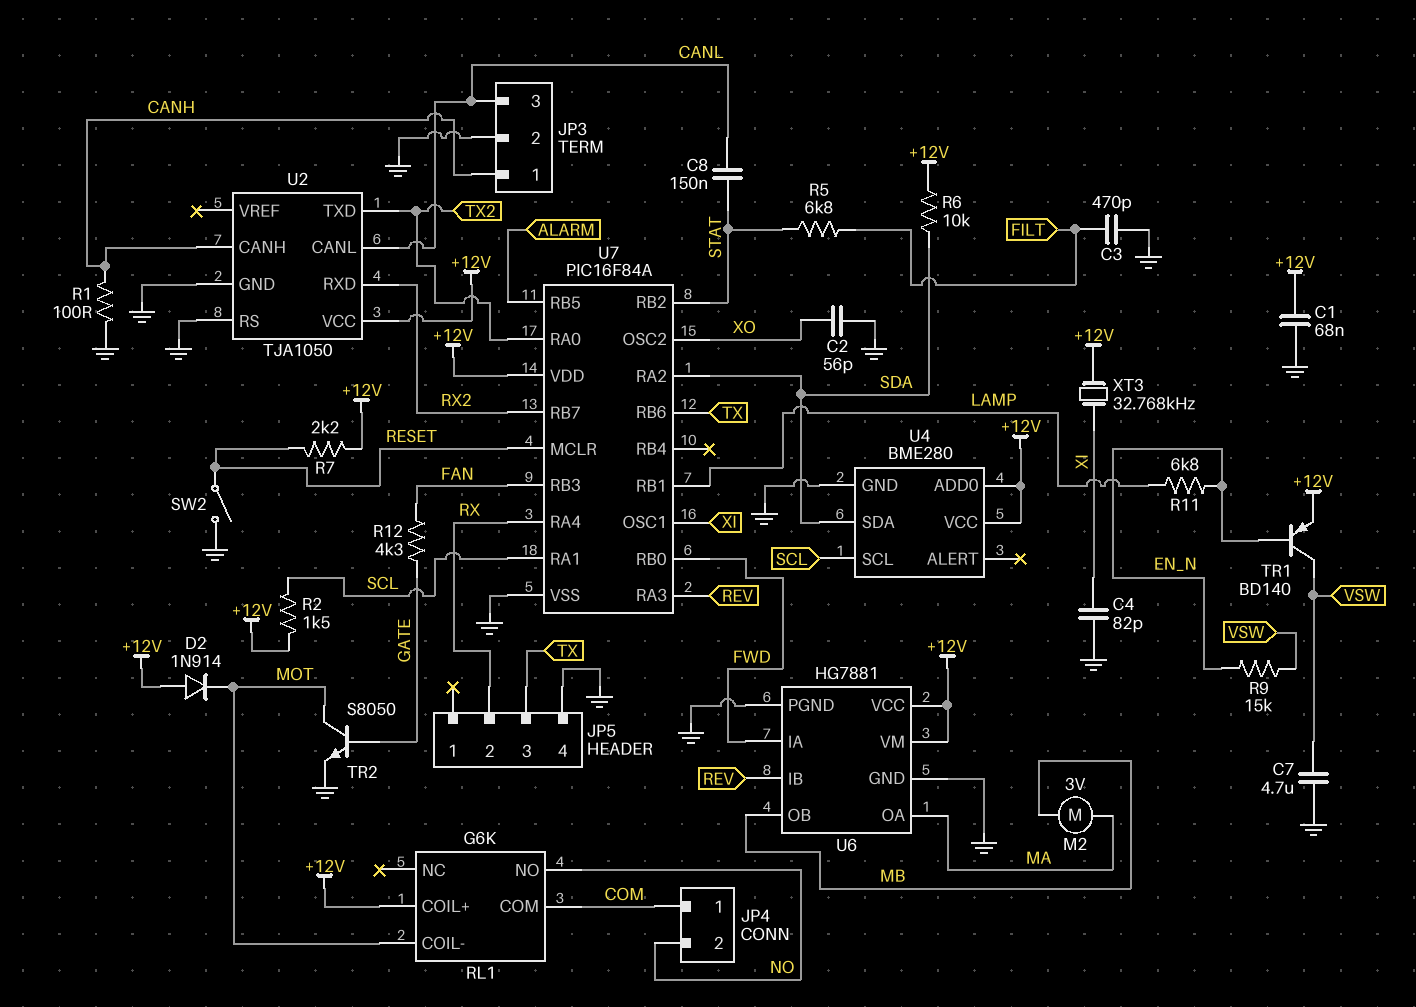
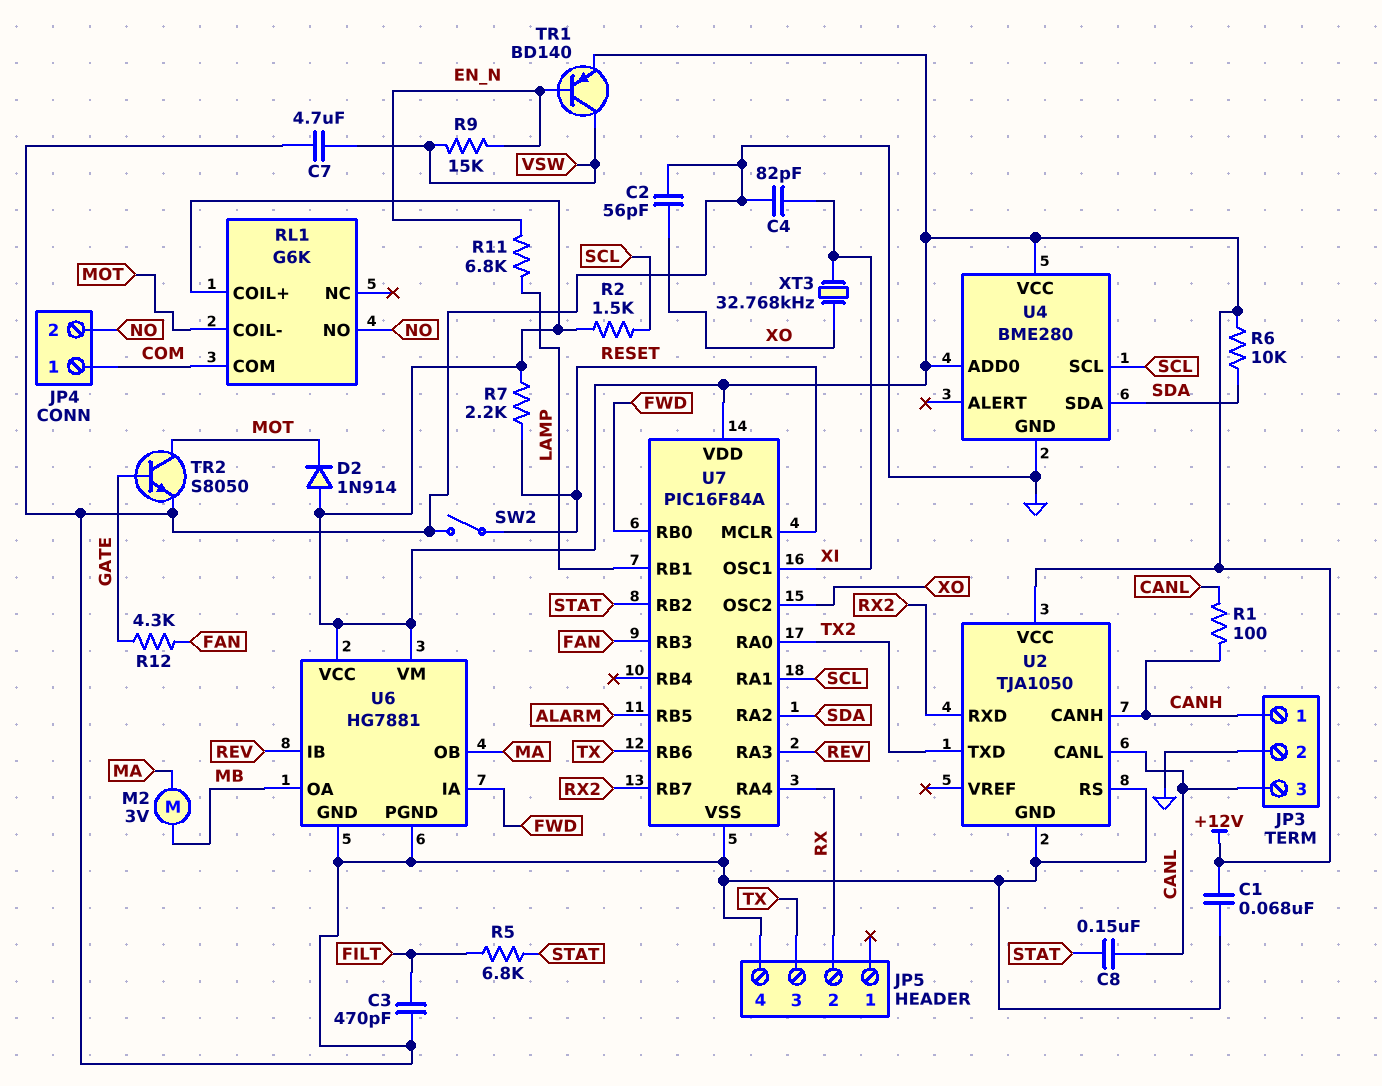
R1: 100 (CANH, GND) -> 100 (CANH, CANL)
U6 pin OA: MA -> MB
U6 pin OB: MB -> MA
XT3: 32.768kHz (+12V, XI) -> 32.768kHz (XI, XO)

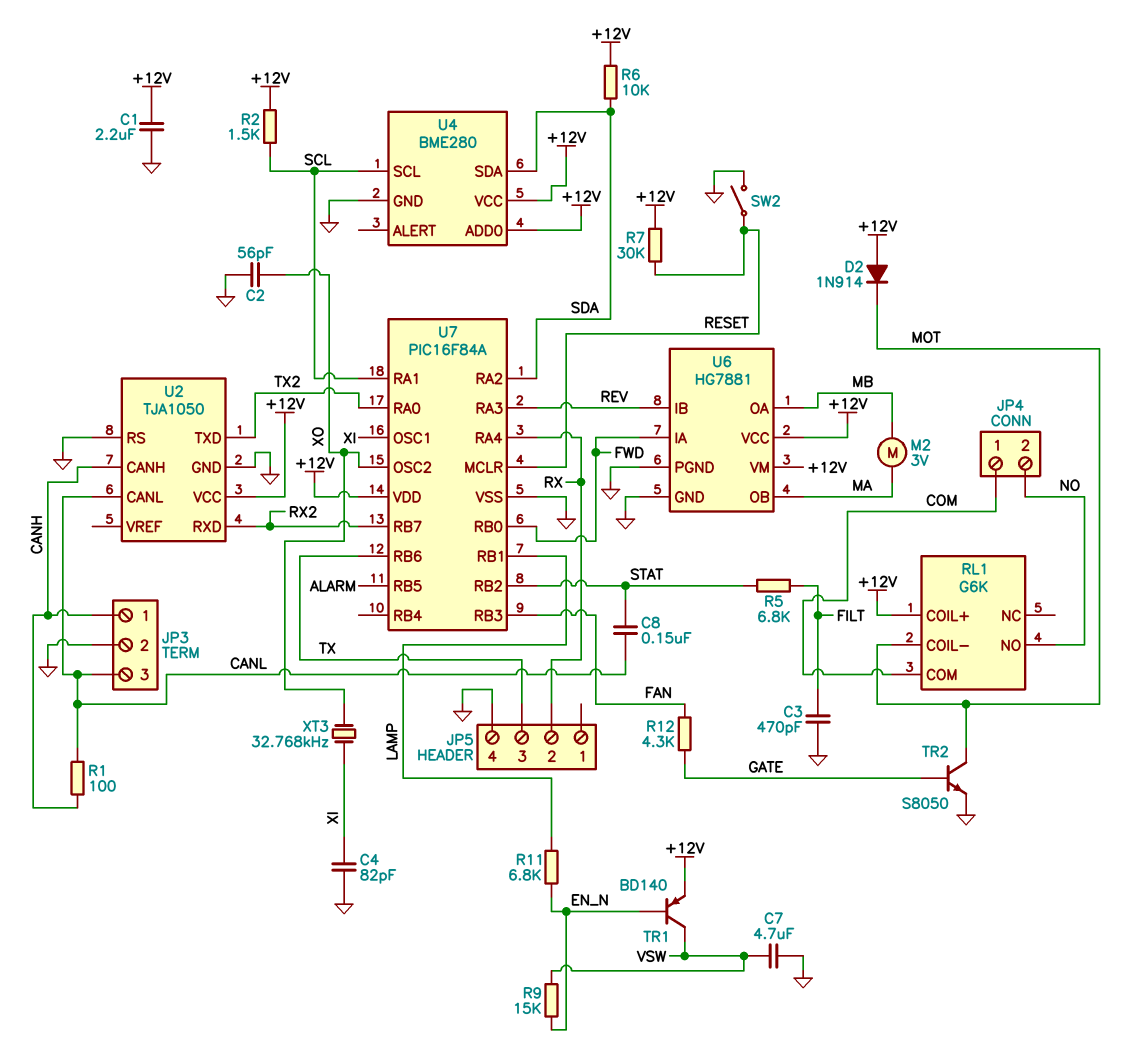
C1: 68nF (+12V, GND) -> 2.2uF (+12V, GND)
R7: 2.2k (+12V, RESET) -> 30k (+12V, RESET)

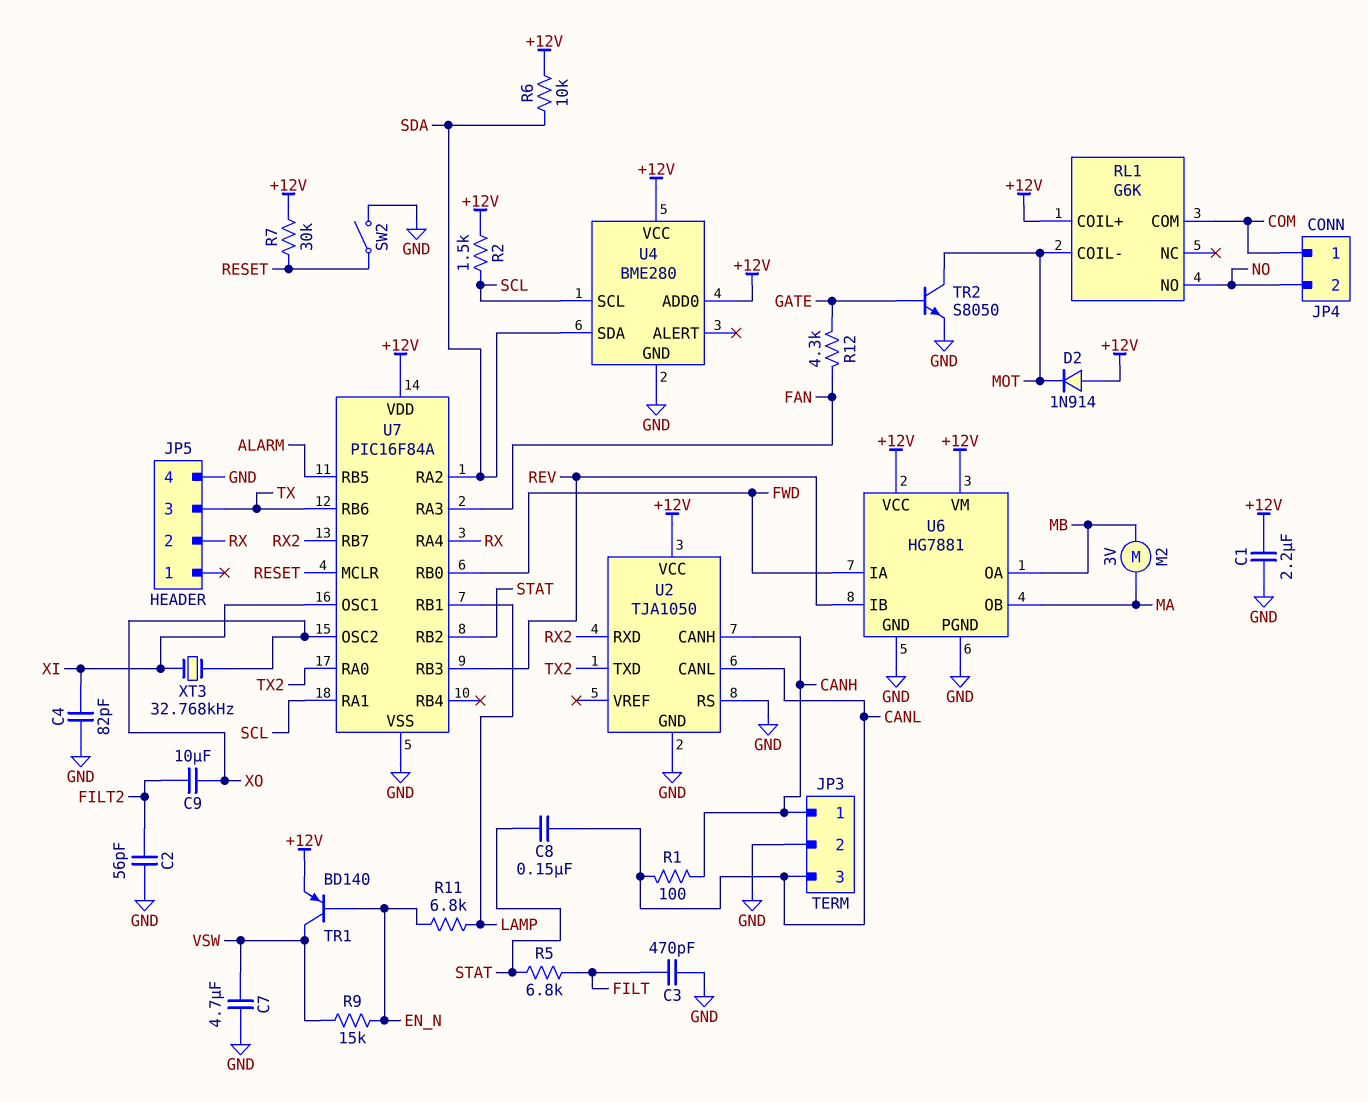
C2: 56pF (GND, XO) -> 56pF (FILT2, GND)
C9: none -> 10uF (FILT2, XO)
U7 pin RA3: REV -> FAN
U7 pin RB3: FAN -> REV

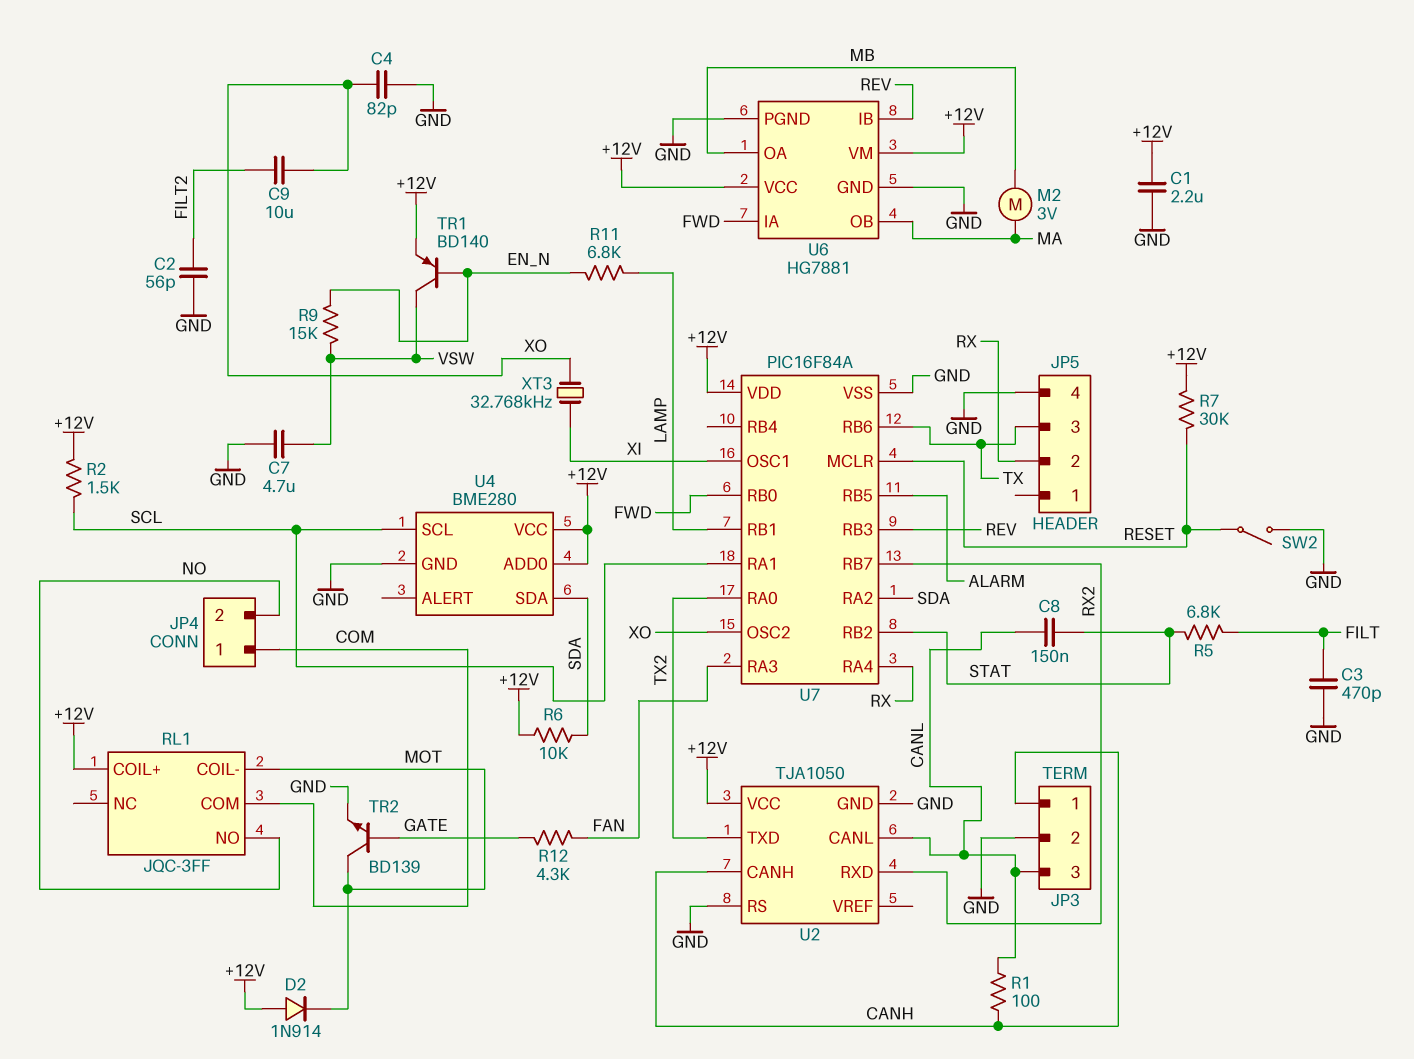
C4: 82pF (GND, XI) -> 82pF (GND, XO)
RL1: G6K -> JQC-3FF
TR2: NPN S8050 (B GATE, C MOT, E GND) -> NPN BD139 (B GATE, C MOT, E GND)

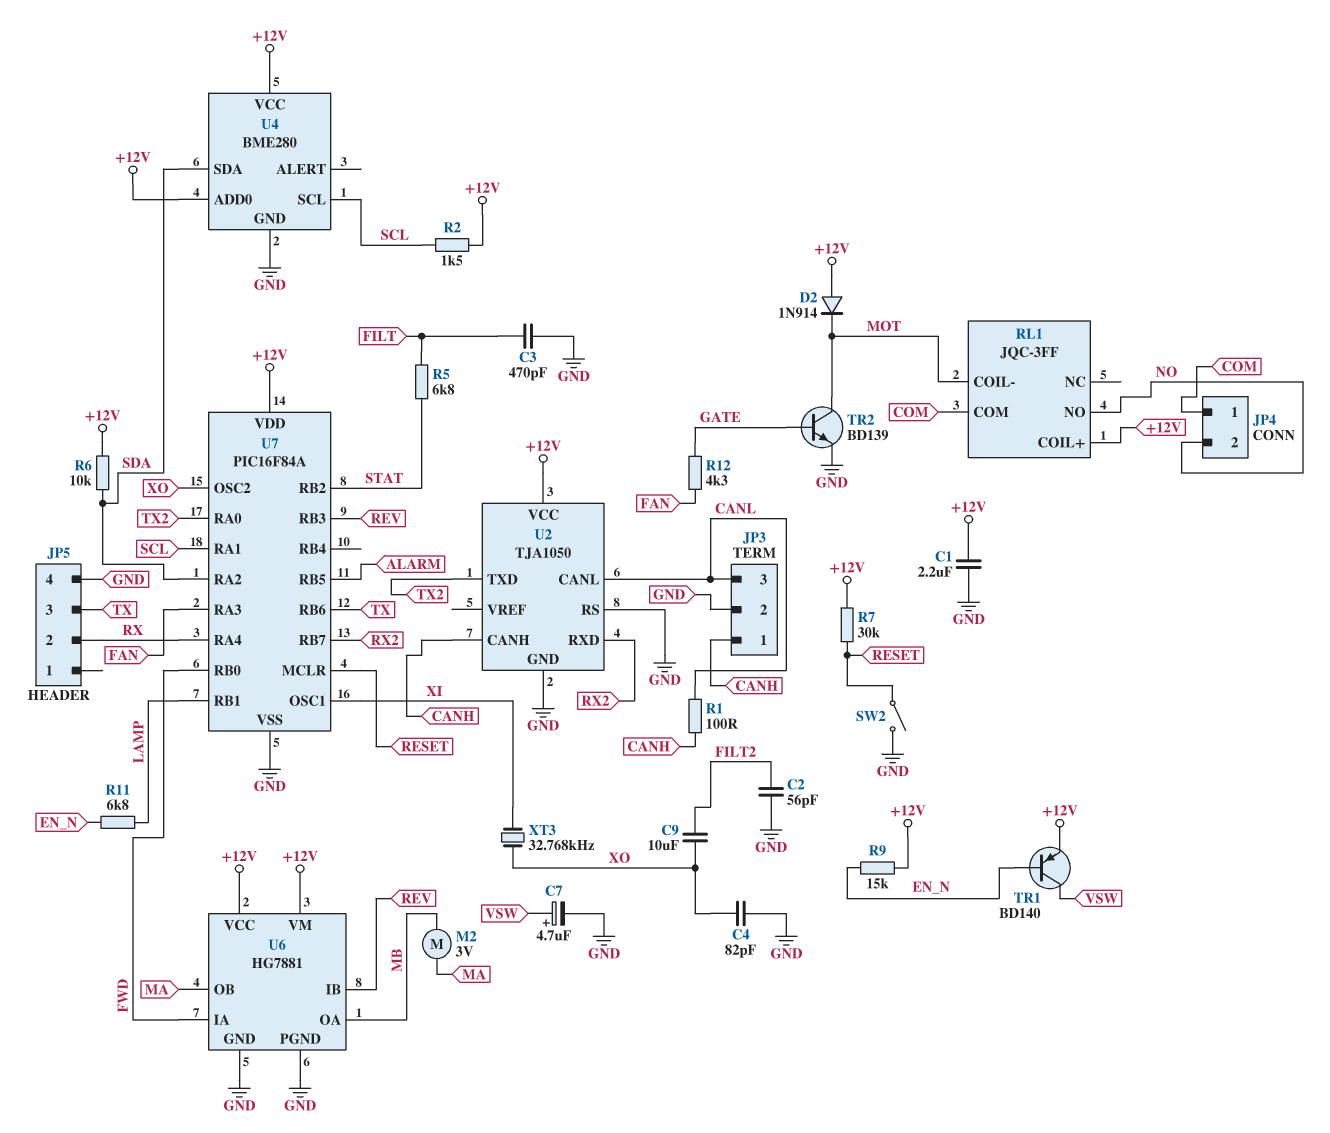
C7: 4.7uF (GND, VSW) -> 4.7uF (plus VSW, minus GND)
C8: 150nF (CANL, STAT) -> none
R9: 15k (EN_N, VSW) -> 15k (+12V, EN_N)

